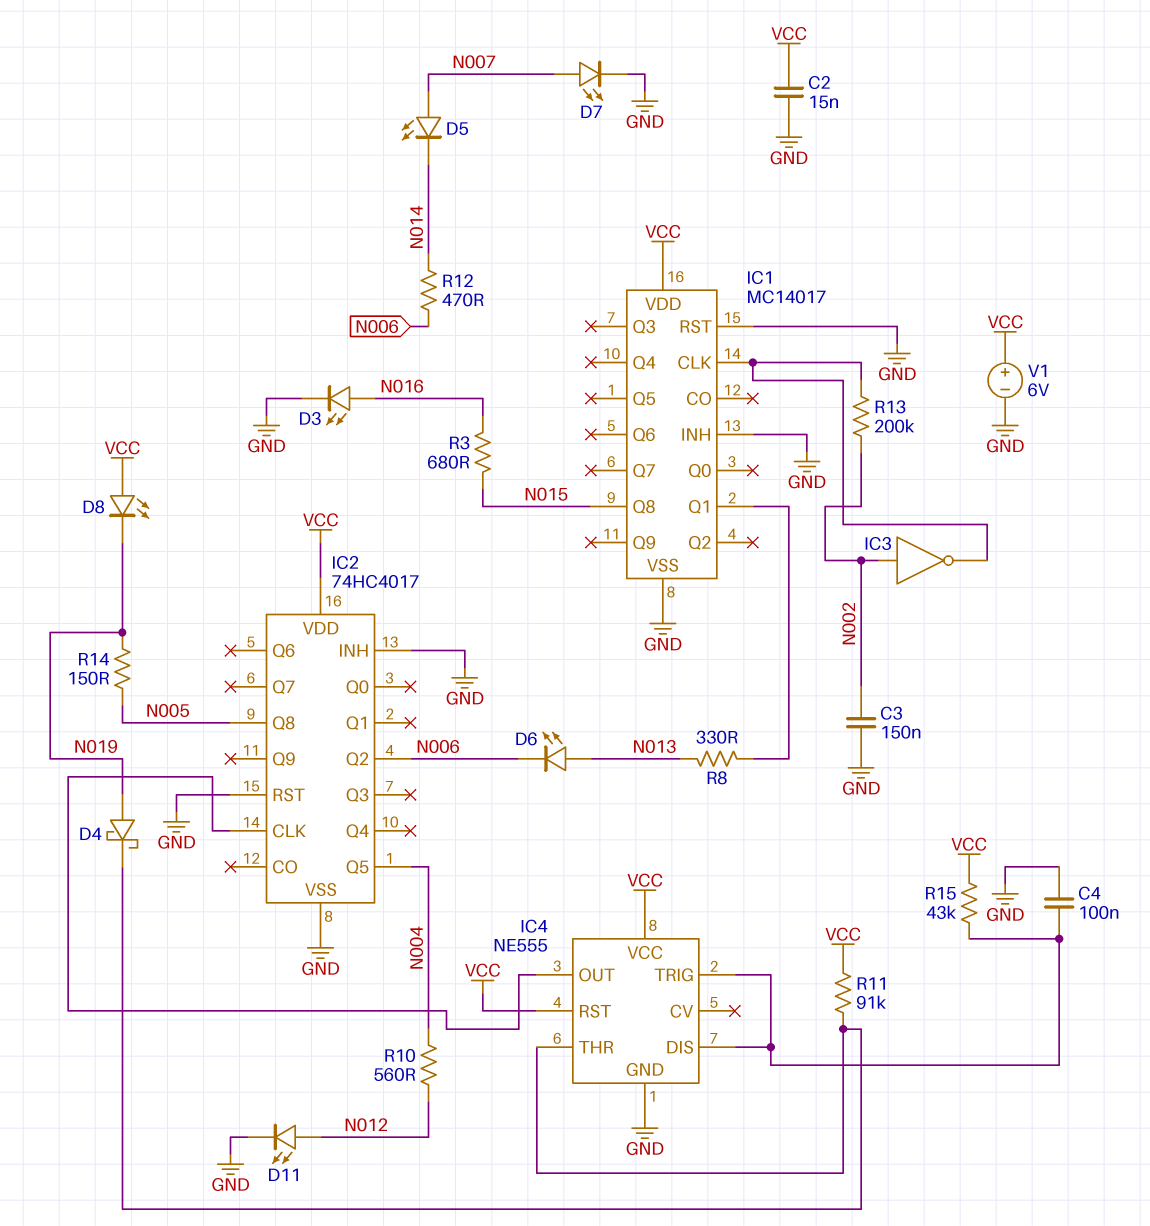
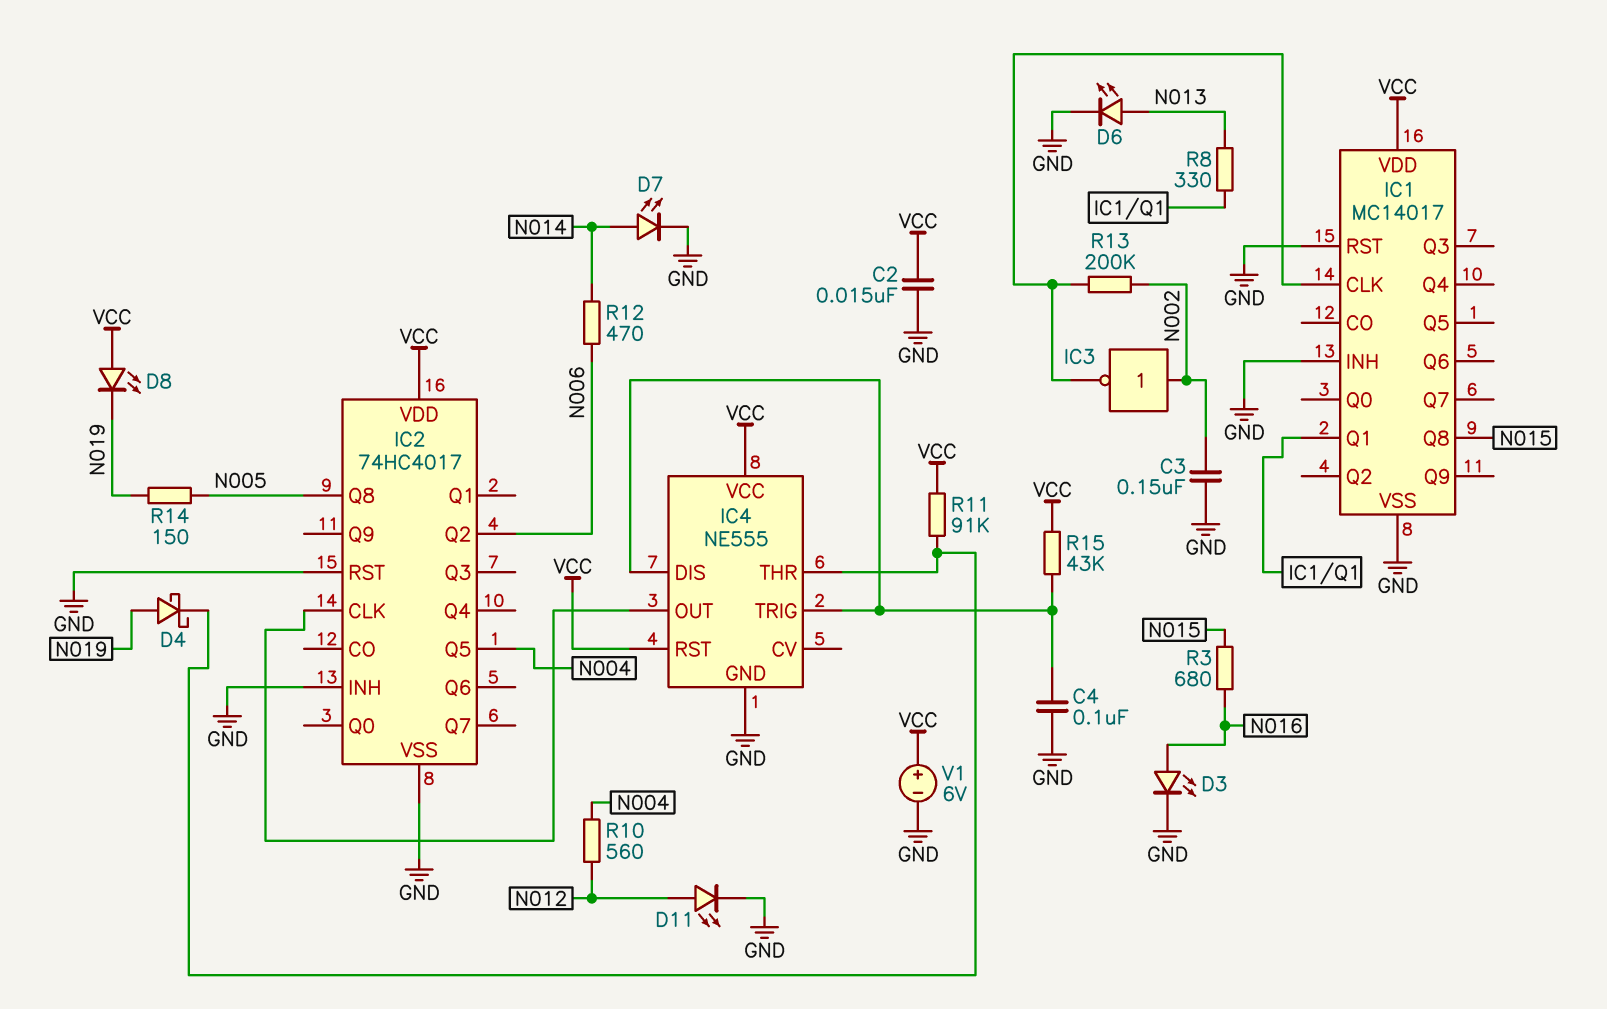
D5: LED (A N007, K N014) -> none
D6: LED (A N013, K N006) -> LED (A N013, K GND)
D7: LED (A N007, K GND) -> LED (A N014, K GND)

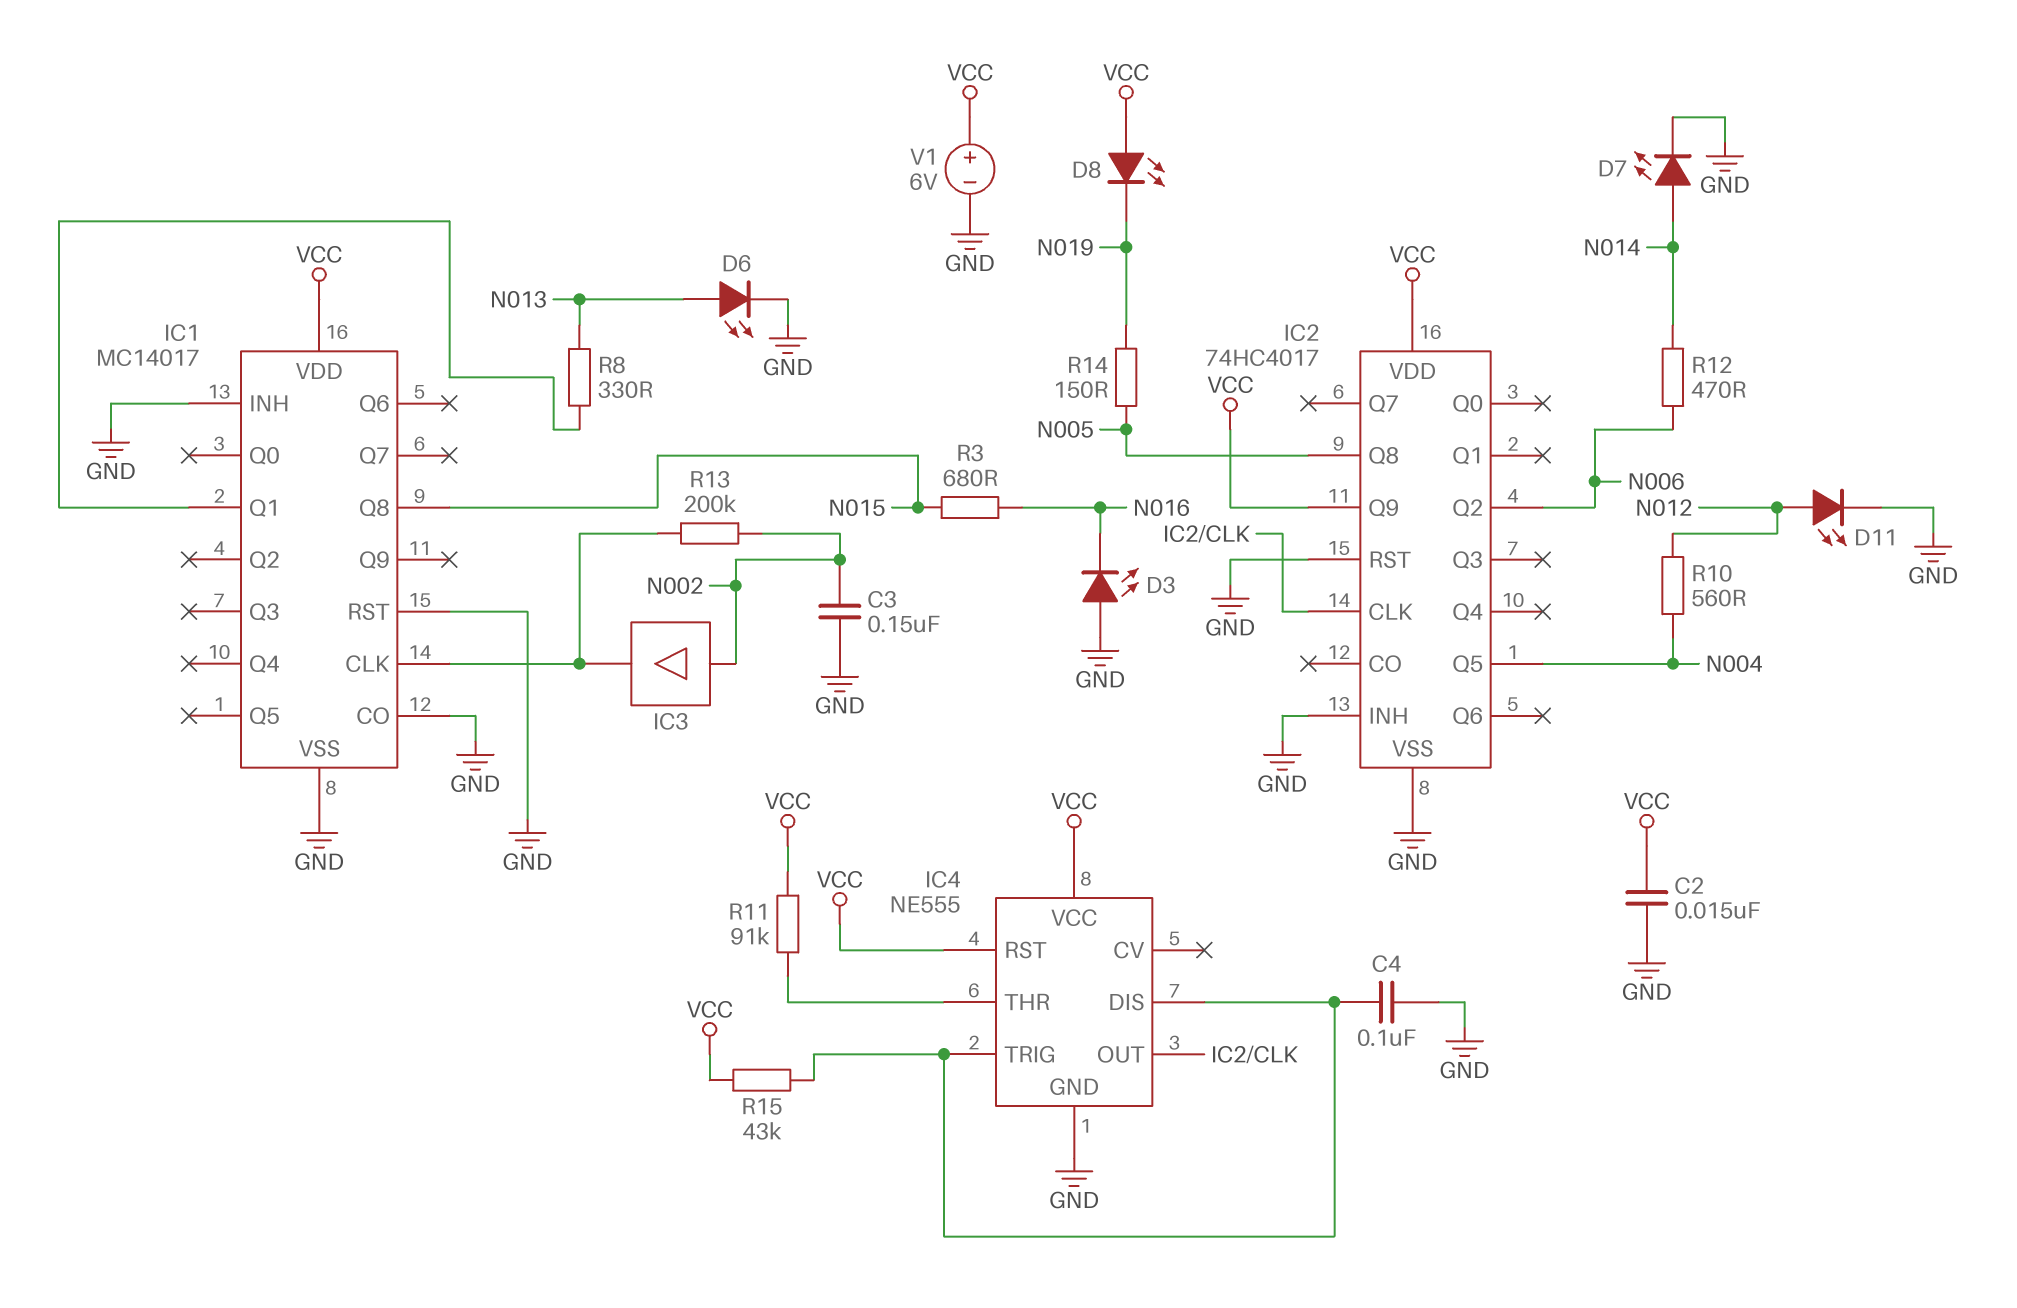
D3: LED (A N016, K GND) -> LED (A GND, K N016)
D4: schottky (A N019, K IC4/THR) -> none
IC1 pin CO: none -> GND
IC2 pin Q9: none -> VCC
IC3: NOT (in N002, out IC1/CLK) -> buffer (in N002, out IC1/CLK)

